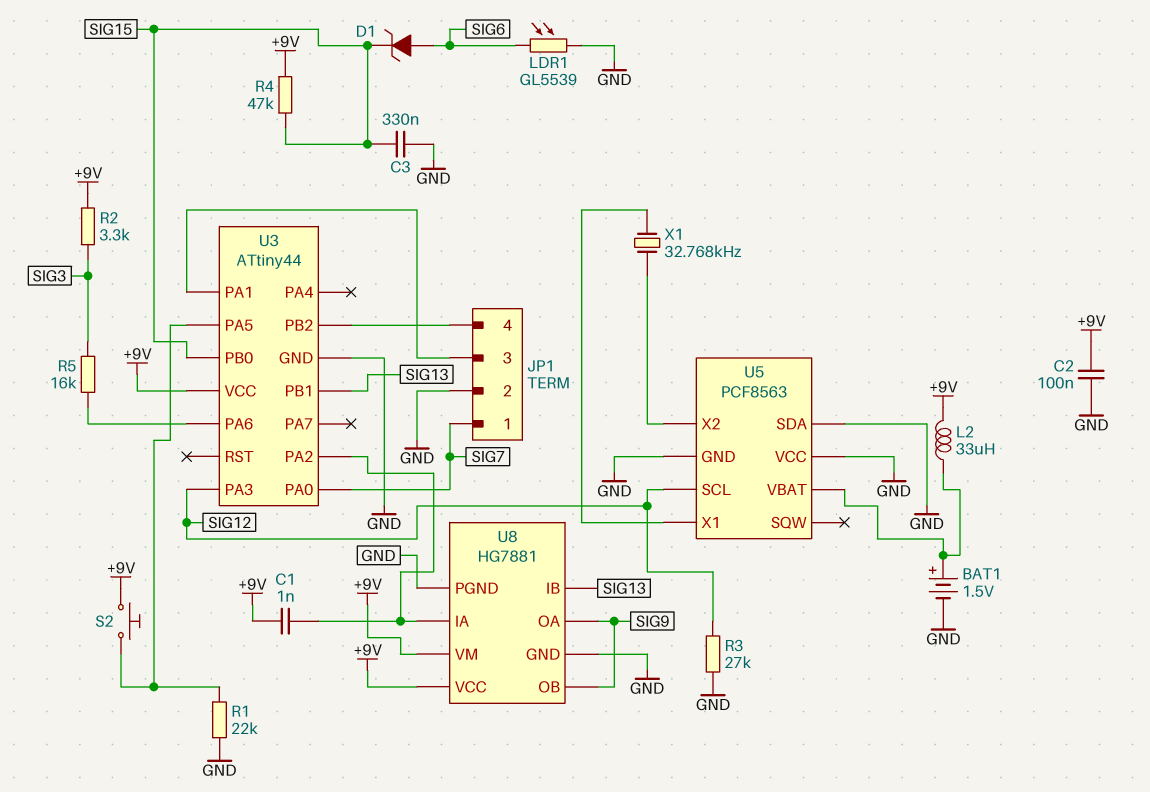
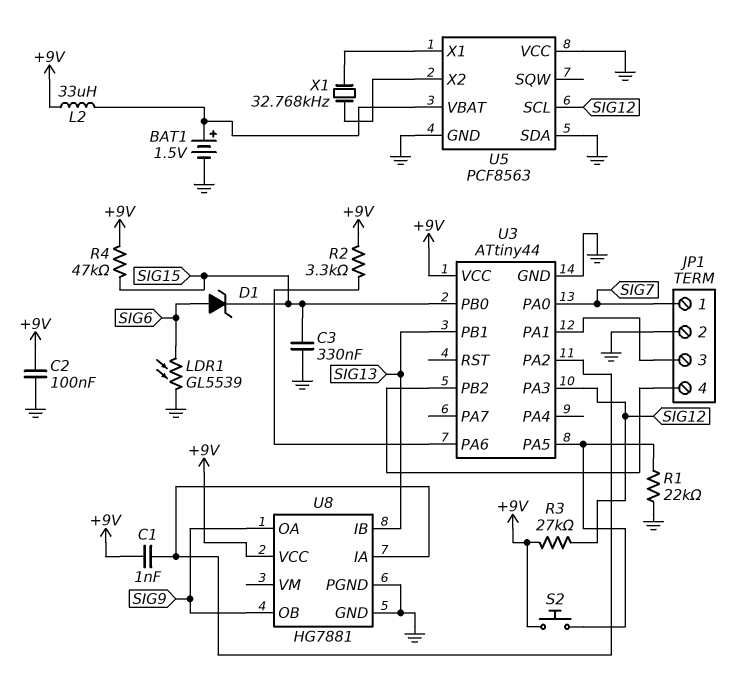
R2: 3.3k (+9V, SIG3) -> 3.3k (+9V, U3/PA6)
R3: 27k (GND, SIG12) -> 27k (+9V, SIG12)
R5: 16k (SIG3, U3/PA6) -> none
U8 pin VM: +9V -> none

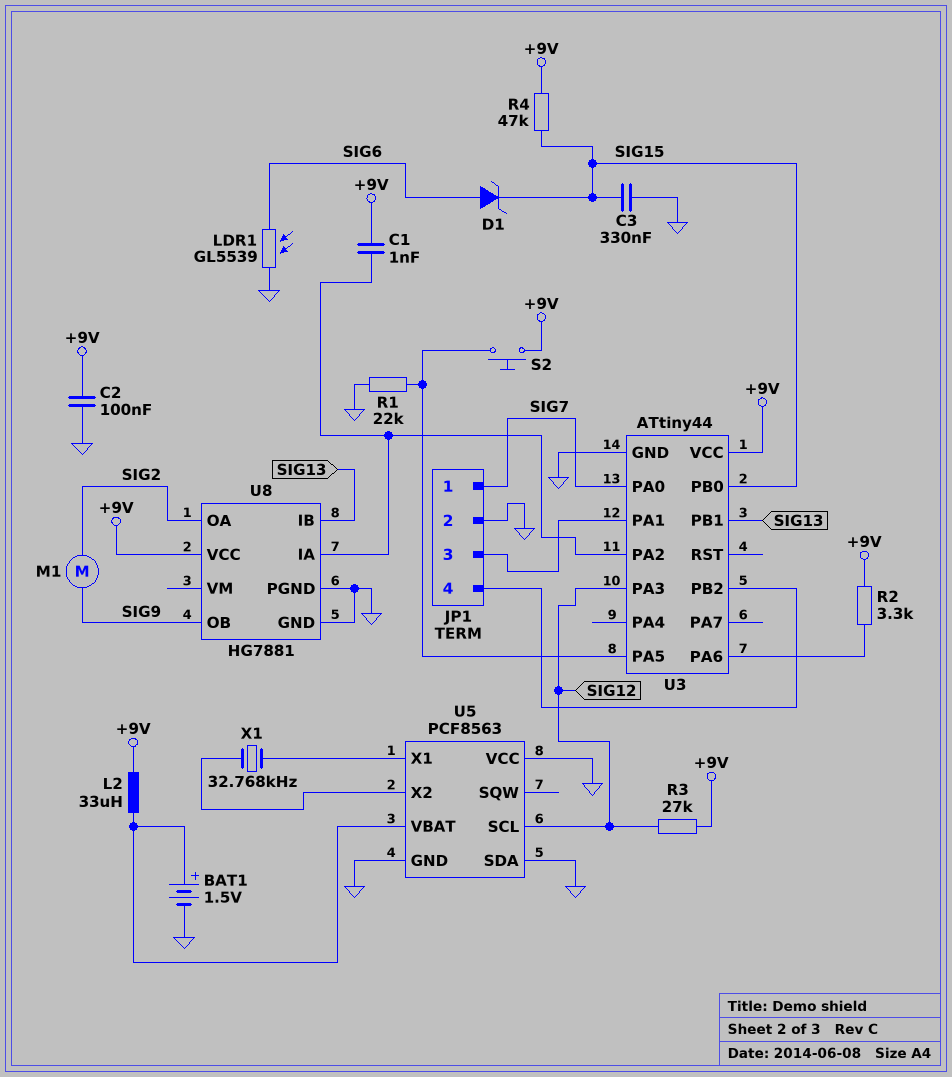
M1: none -> motor (SIG2, SIG9)
U8 pin OA: SIG9 -> SIG2

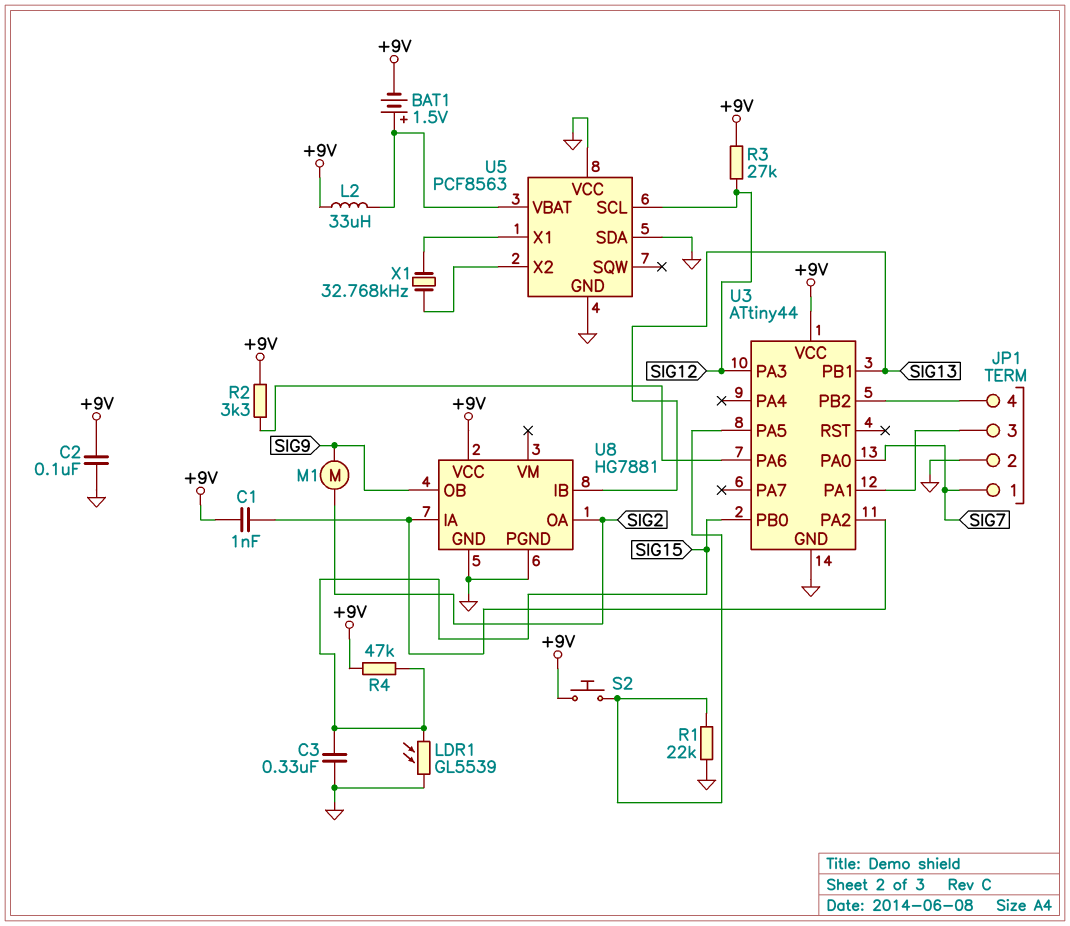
BAT1: 1.5V (plus U5/VBAT, minus GND) -> 1.5V (plus U5/VBAT, minus +9V)
D1: zener (A SIG6, K SIG15) -> none
LDR1: GL5539 (GND, SIG6) -> GL5539 (GND, SIG15)

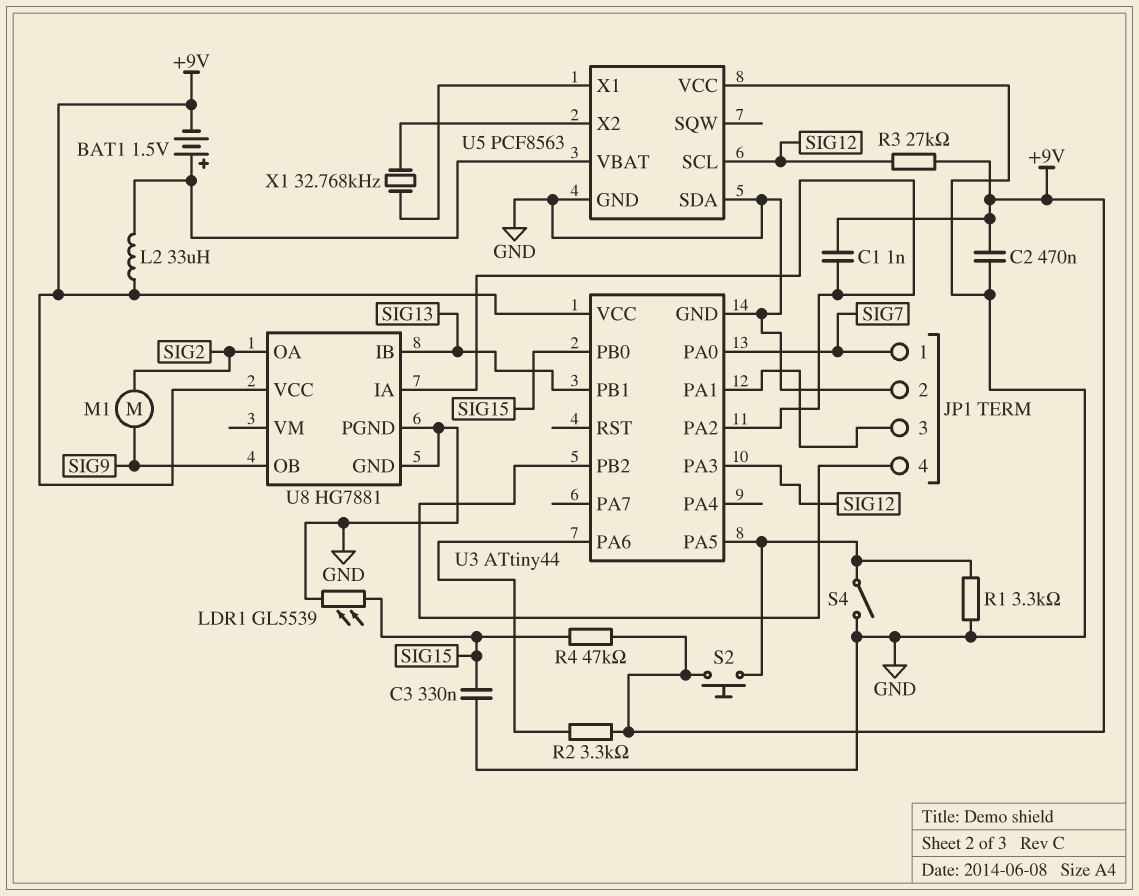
C2: 100nF (+9V, GND) -> 470nF (+9V, GND)
R1: 22k (GND, U3/PA5) -> 3.3k (GND, U3/PA5)
S4: none -> switch (GND, U3/PA5)

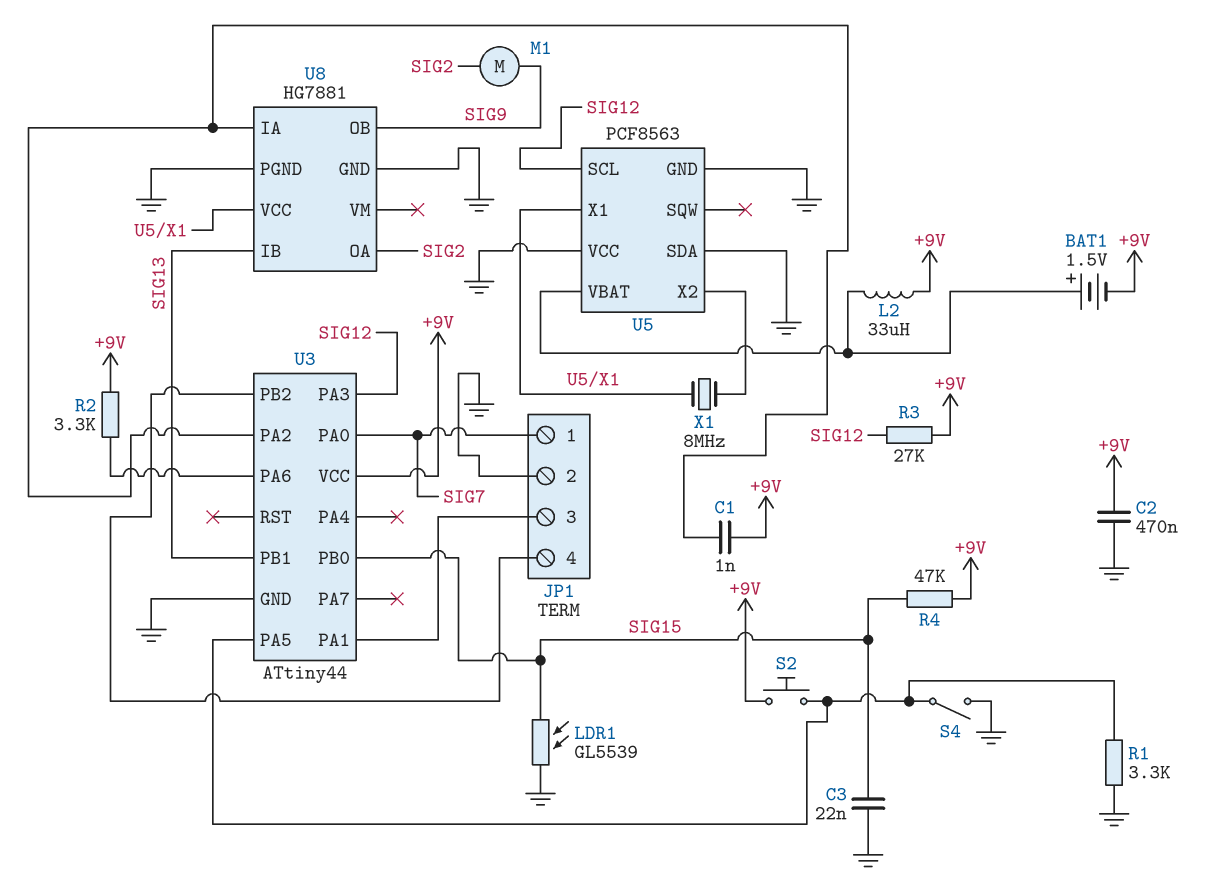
C3: 330nF (GND, SIG15) -> 22nF (GND, SIG15)
U8 pin VCC: +9V -> U5/X1
X1: 32.768kHz (U5/X1, U5/X2) -> 8MHz (U5/X1, U5/X2)

